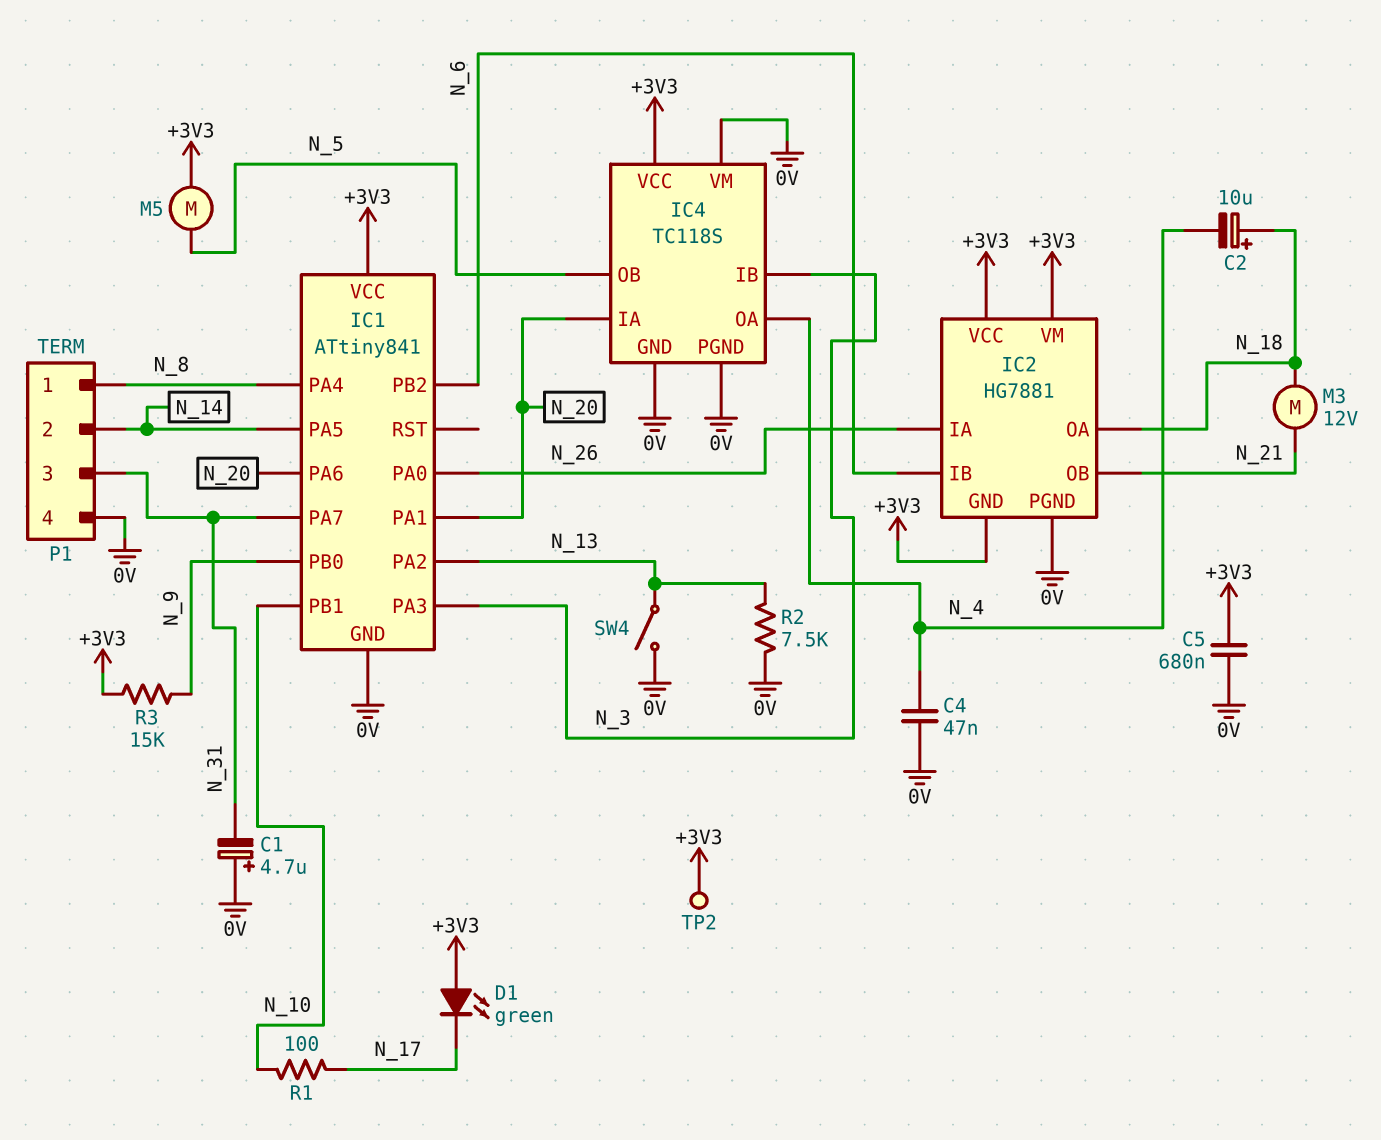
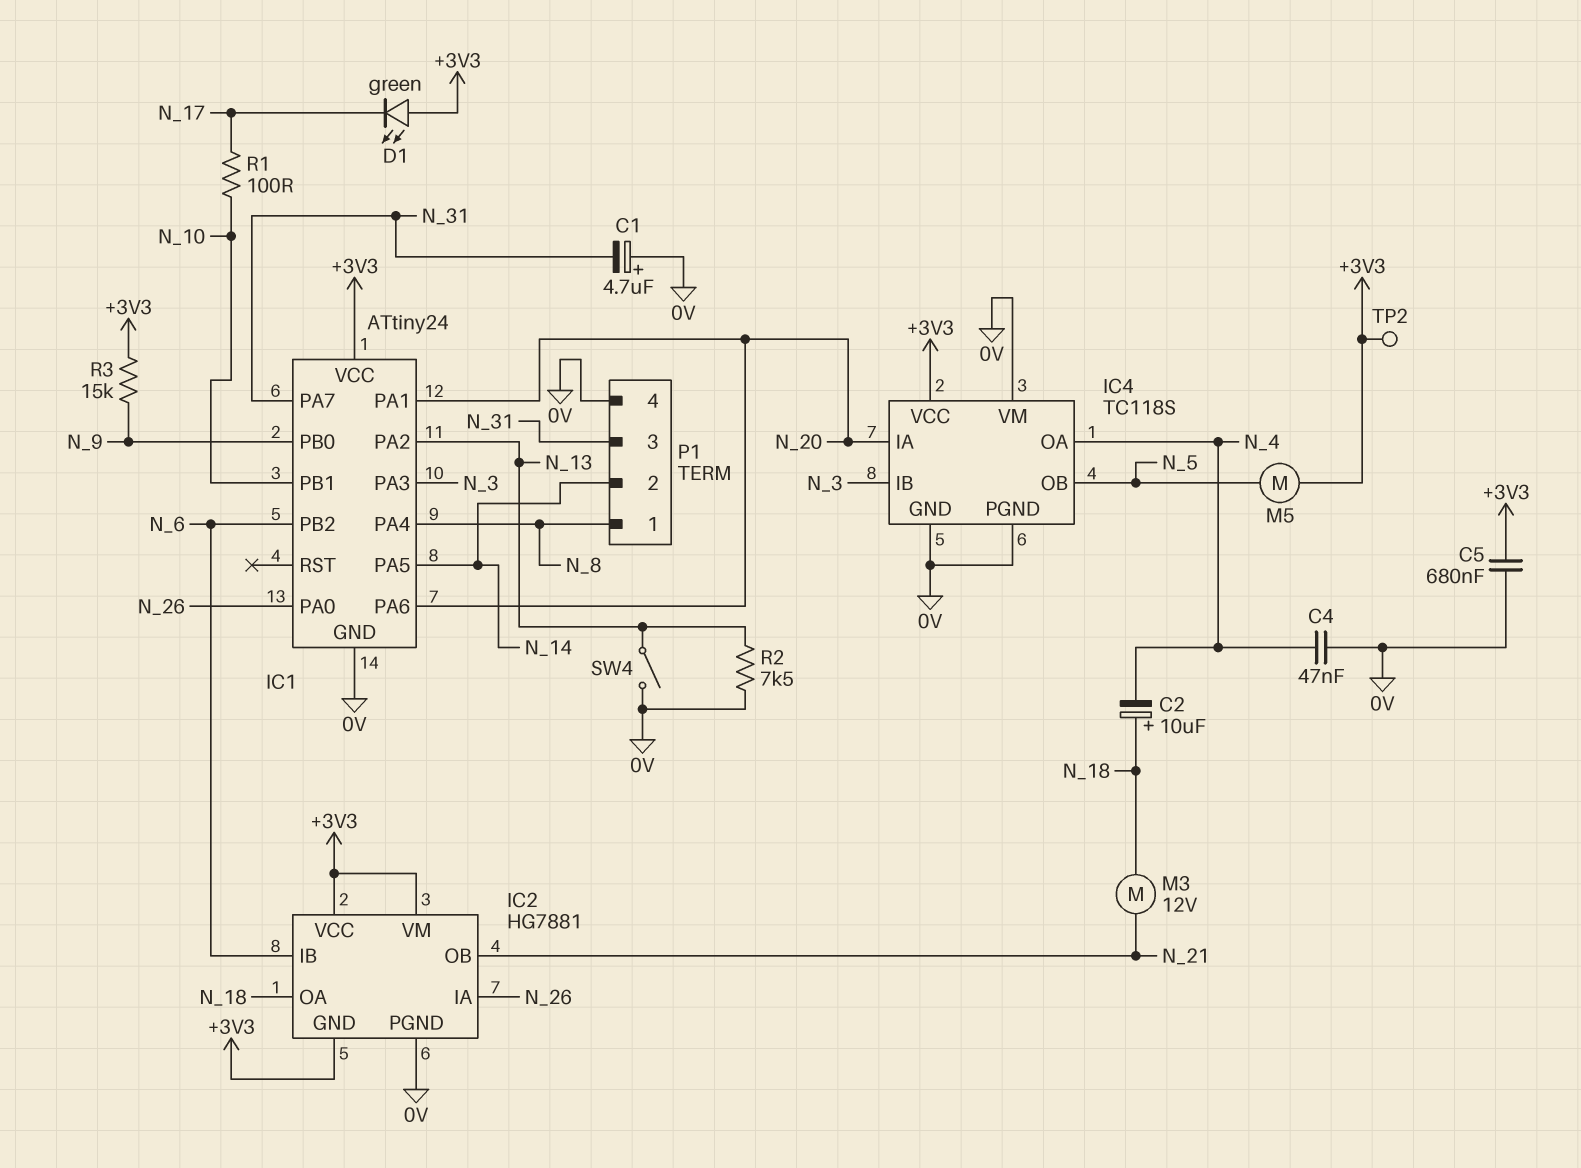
IC1: ATtiny841 -> ATtiny24

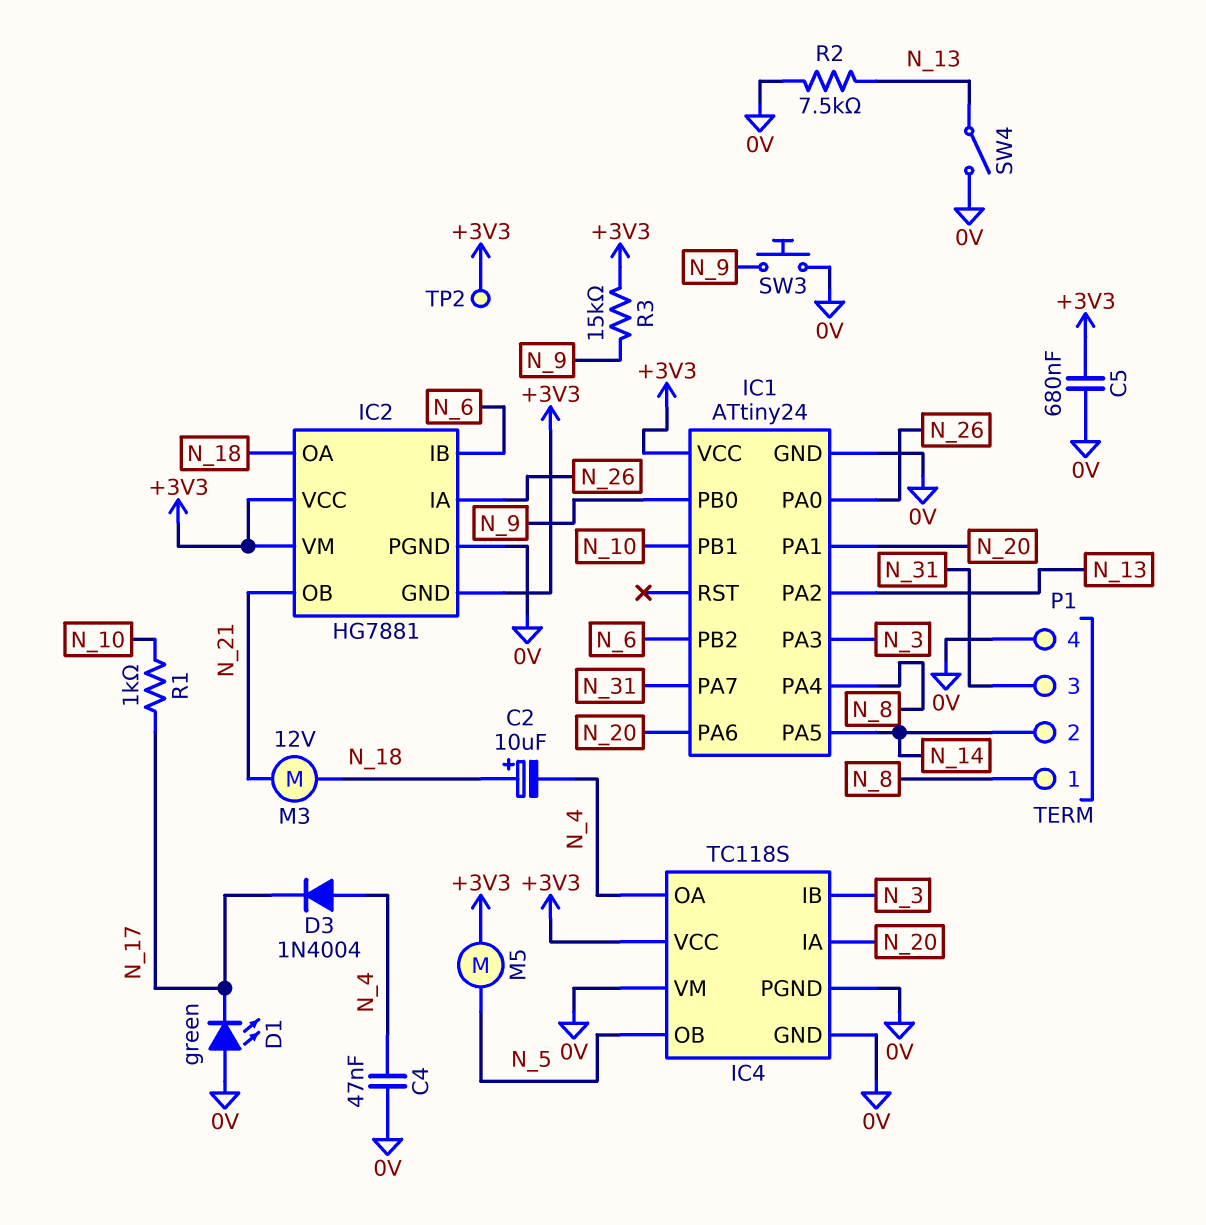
C1: 4.7uF (plus 0V, minus N_31) -> none
D1: LED green (A +3V3, K N_17) -> LED green (A 0V, K N_17)
D3: none -> diode 1N4004 (A N_4, K N_17)
R1: 100 (N_10, N_17) -> 1k (N_10, N_17)
SW3: none -> button (0V, N_9)

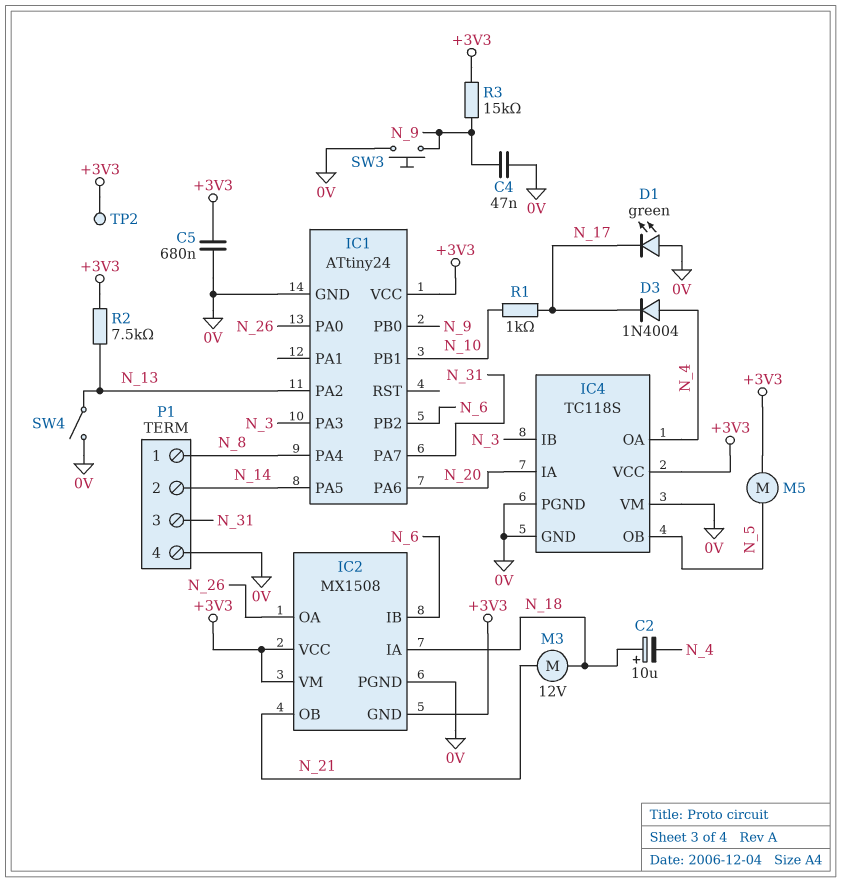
C4: 47nF (0V, N_4) -> 47nF (0V, N_9)
IC1 pin PA1: N_20 -> none
IC2: HG7881 -> MX1508
IC2 pin IA: N_26 -> N_18
IC2 pin OA: N_18 -> N_26
R2: 7.5k (0V, N_13) -> 7.5k (+3V3, N_13)

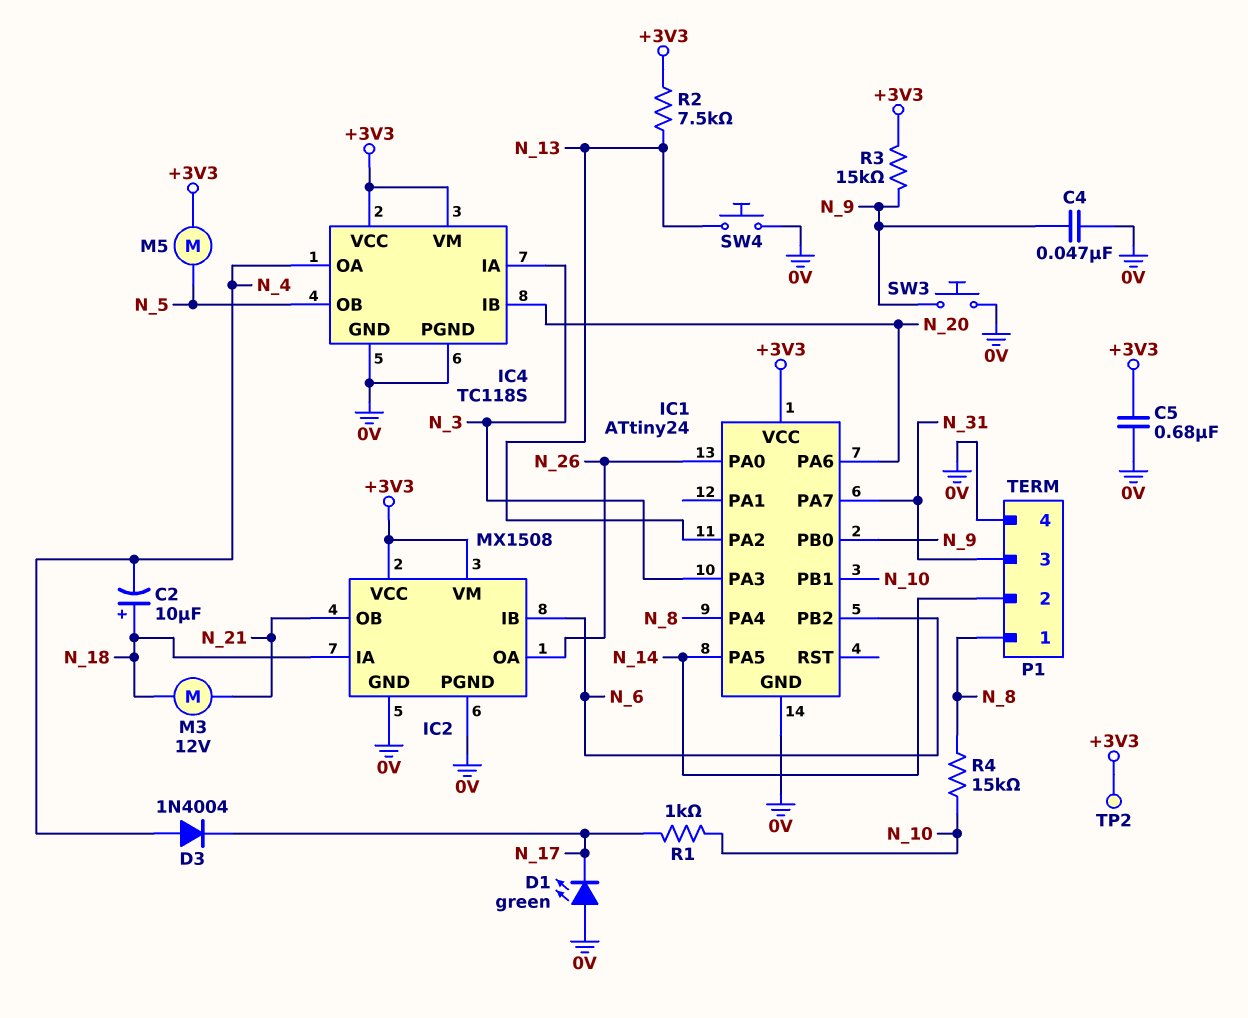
IC2 pin GND: +3V3 -> 0V
IC4 pin IA: N_20 -> N_3
IC4 pin IB: N_3 -> N_20
IC4 pin VM: 0V -> +3V3
R4: none -> 15k (N_8, N_10)
SW4: switch (0V, N_13) -> button (0V, N_13)

